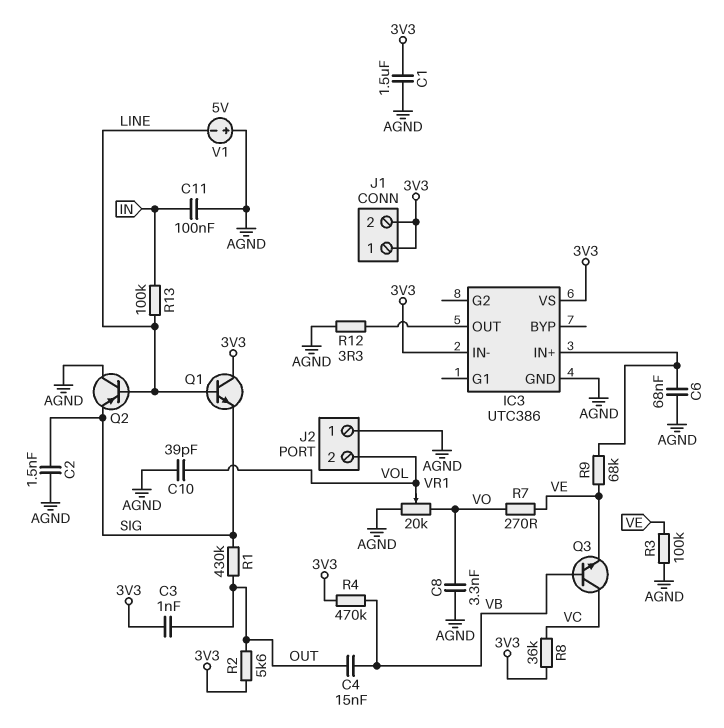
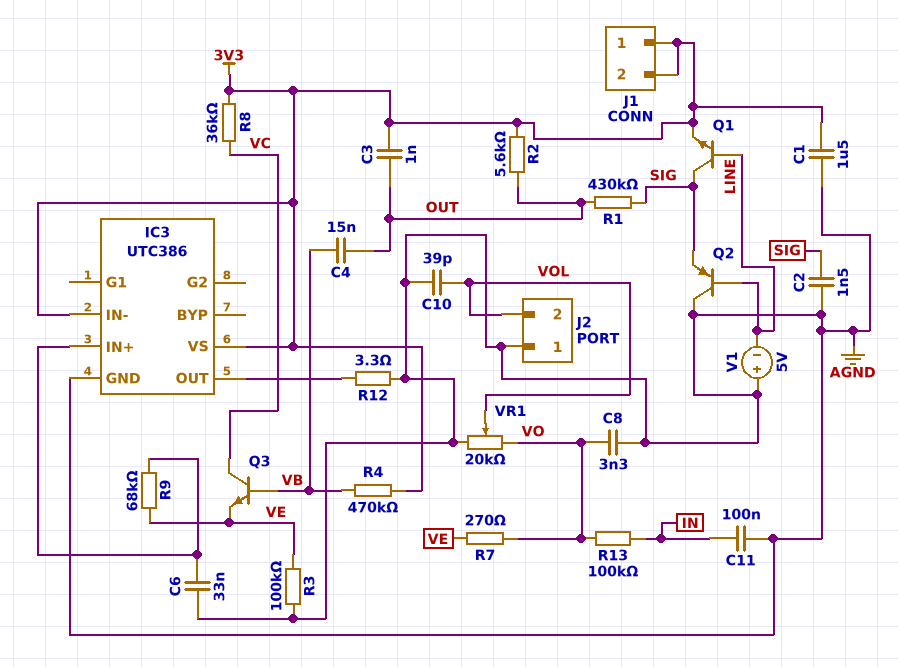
C6: 68nF (AGND, IC3/IN+) -> 33nF (AGND, IC3/IN+)
Q1: NPN (B LINE, C 3V3, E SIG) -> NPN (B LINE, C SIG, E 3V3)
R13: 100k (IN, LINE) -> 100k (IN, VO)

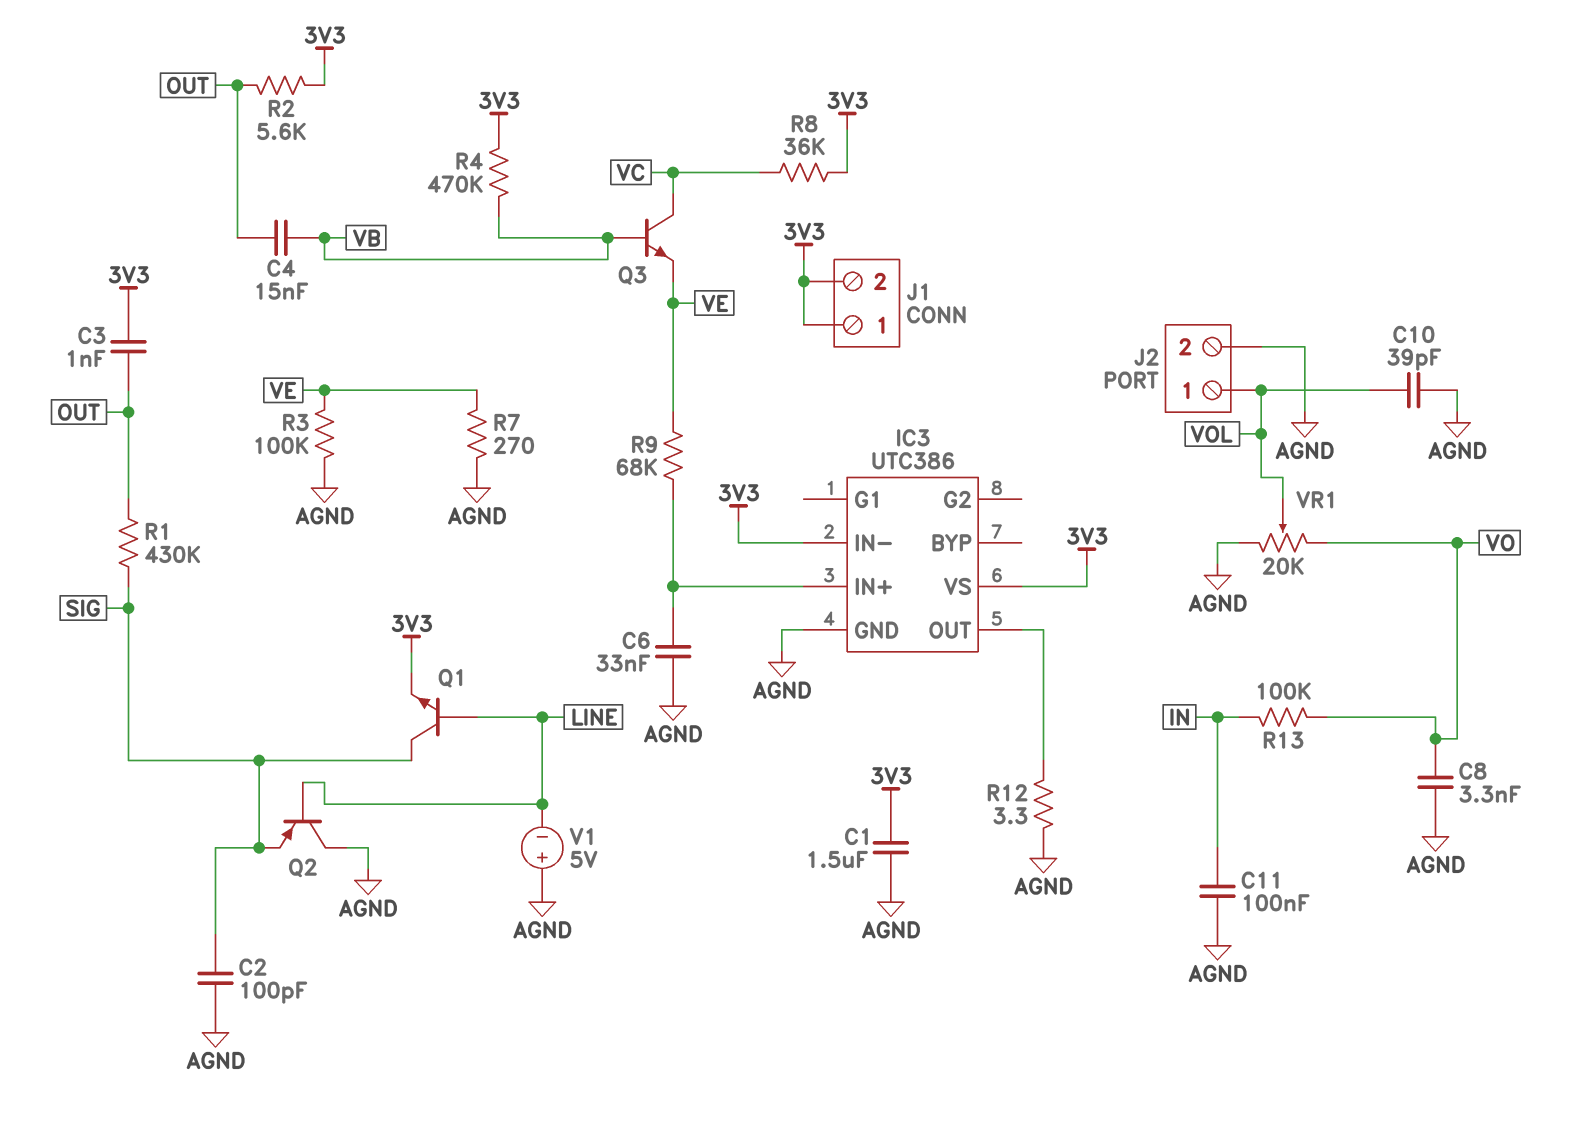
C2: 1.5nF (AGND, SIG) -> 100pF (AGND, SIG)
J2 pin 1: AGND -> VOL
J2 pin 2: VOL -> AGND
R7: 270 (VE, VO) -> 270 (AGND, VE)

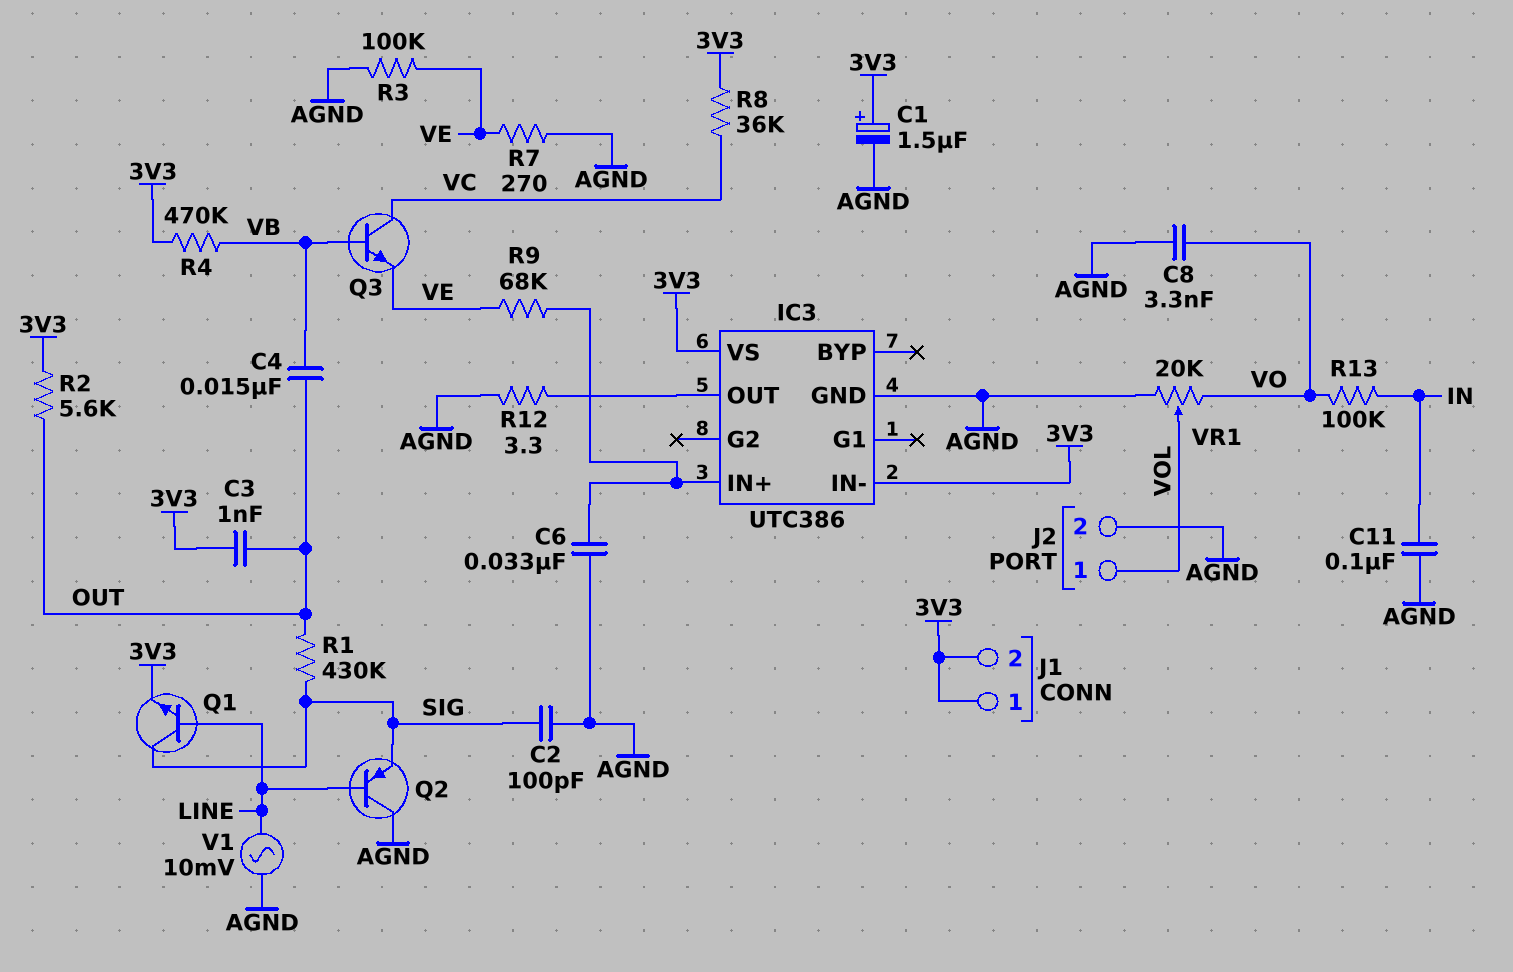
C1: 1.5uF (3V3, AGND) -> 1.5uF (plus 3V3, minus AGND)
C10: 39pF (AGND, VOL) -> none
V1: 5V (plus AGND, minus LINE) -> AC 10mV (AGND, LINE)

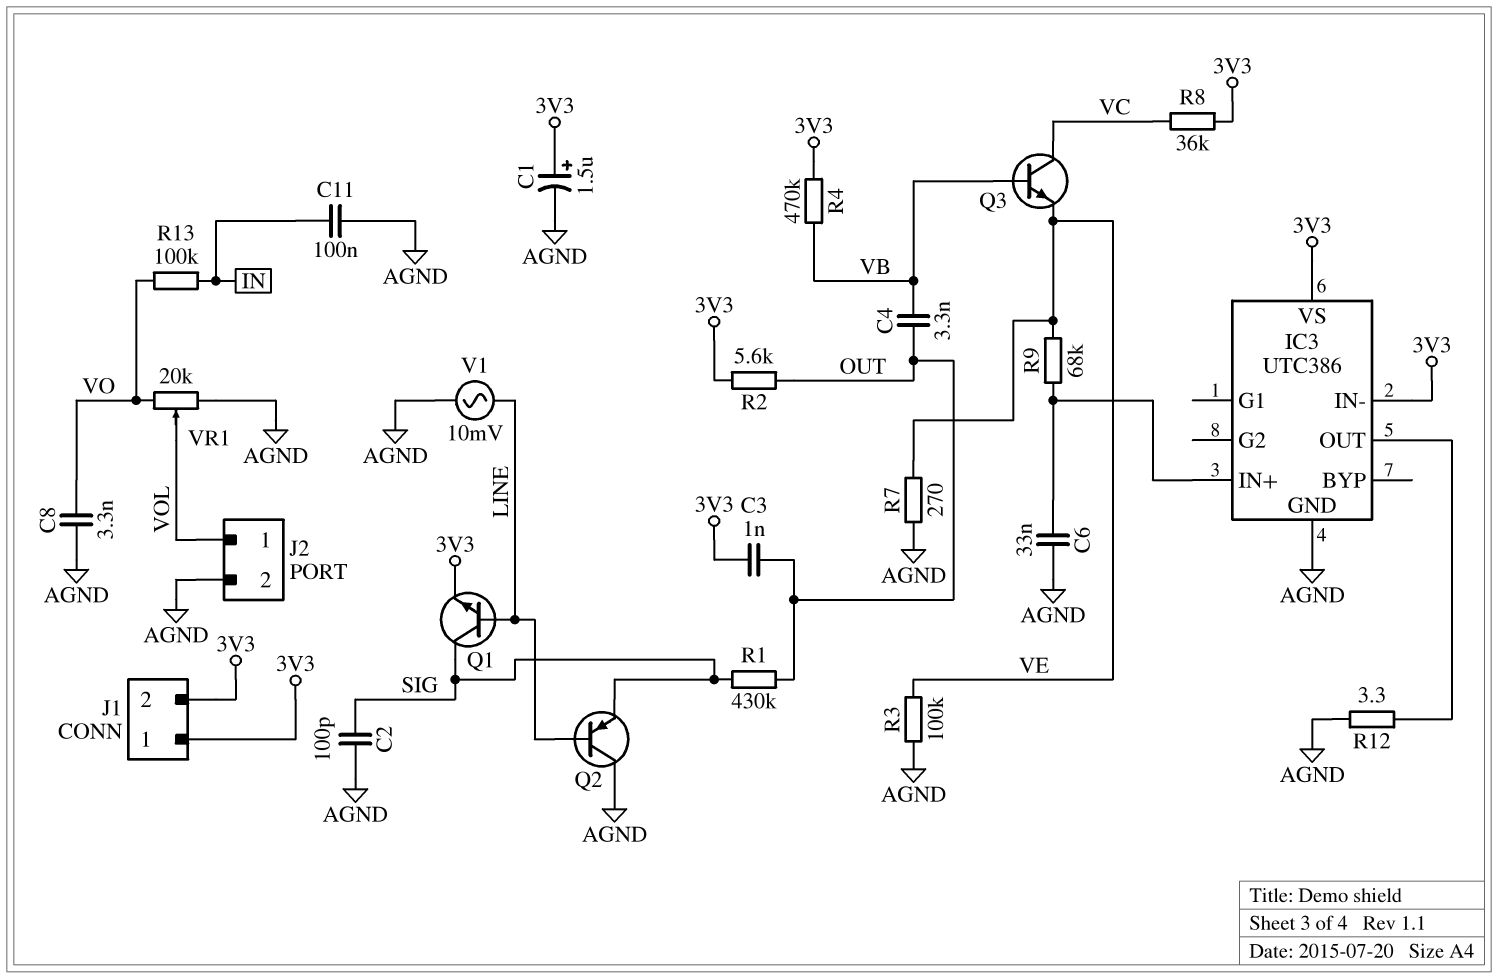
C4: 15nF (OUT, VB) -> 3.3nF (OUT, VB)

